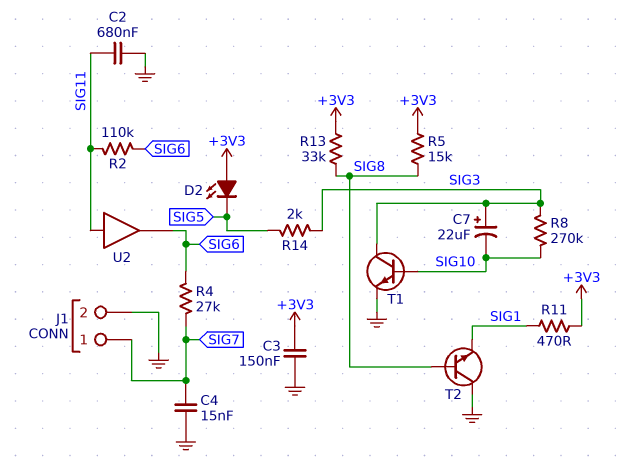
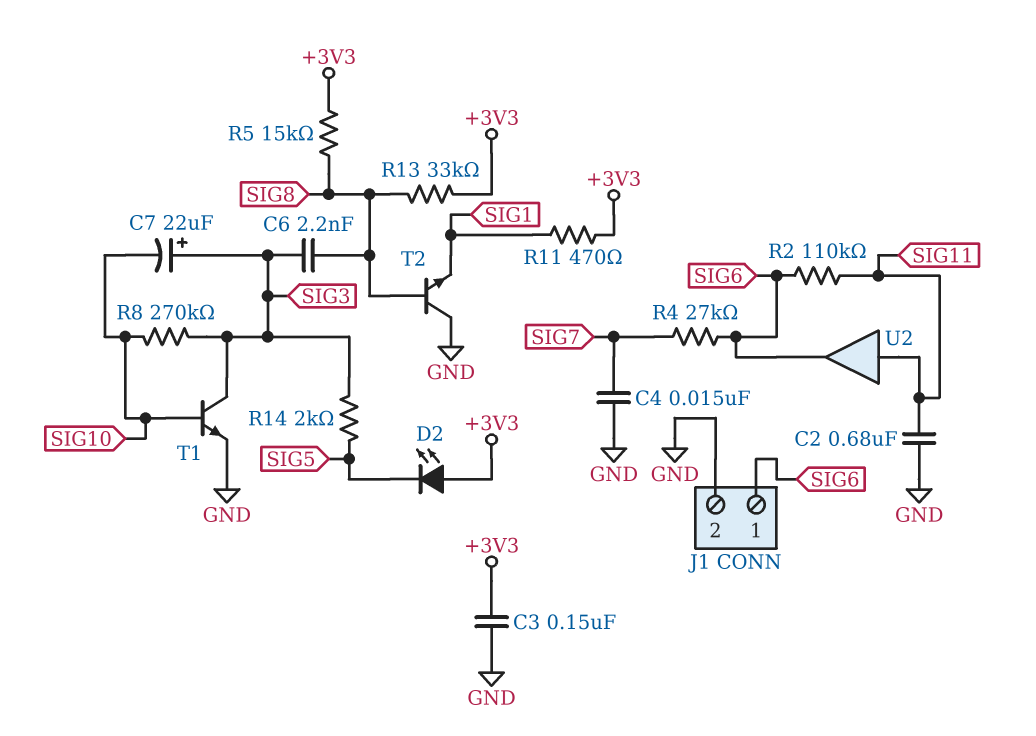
C6: none -> 2.2nF (SIG3, SIG8)
J1 pin 1: SIG7 -> SIG6

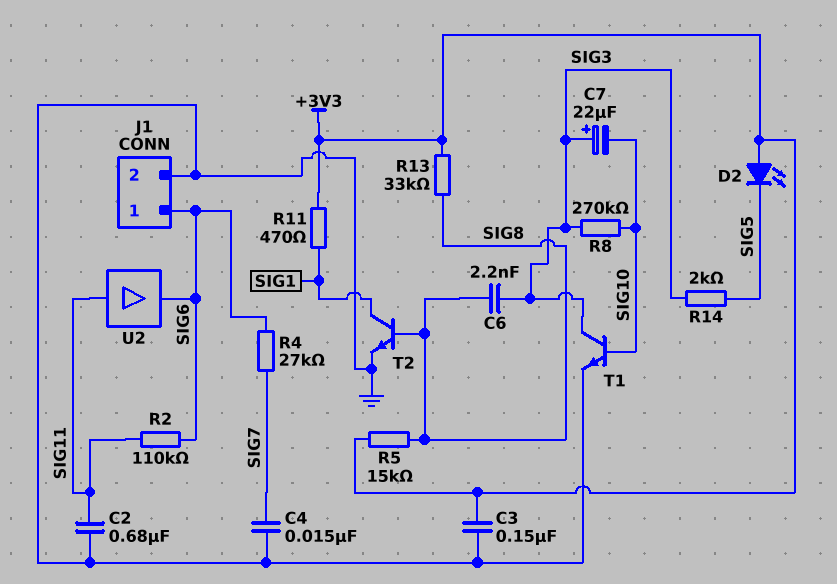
T2: NPN (B SIG8, C GND, E SIG1) -> NPN (B SIG8, C SIG1, E GND)

